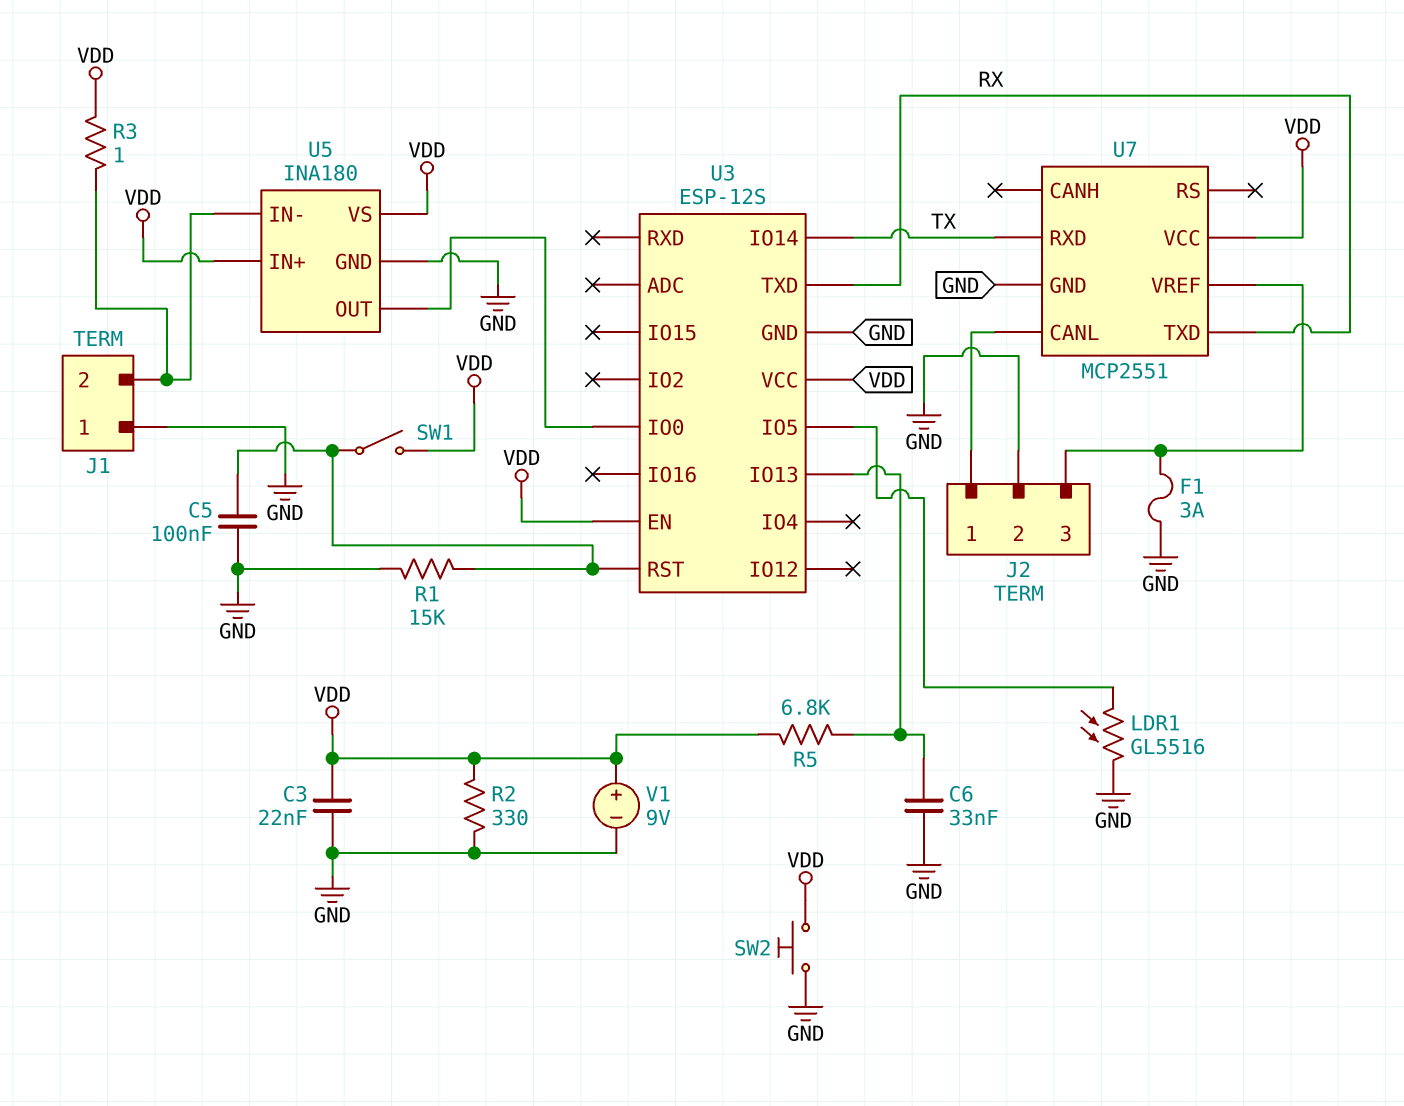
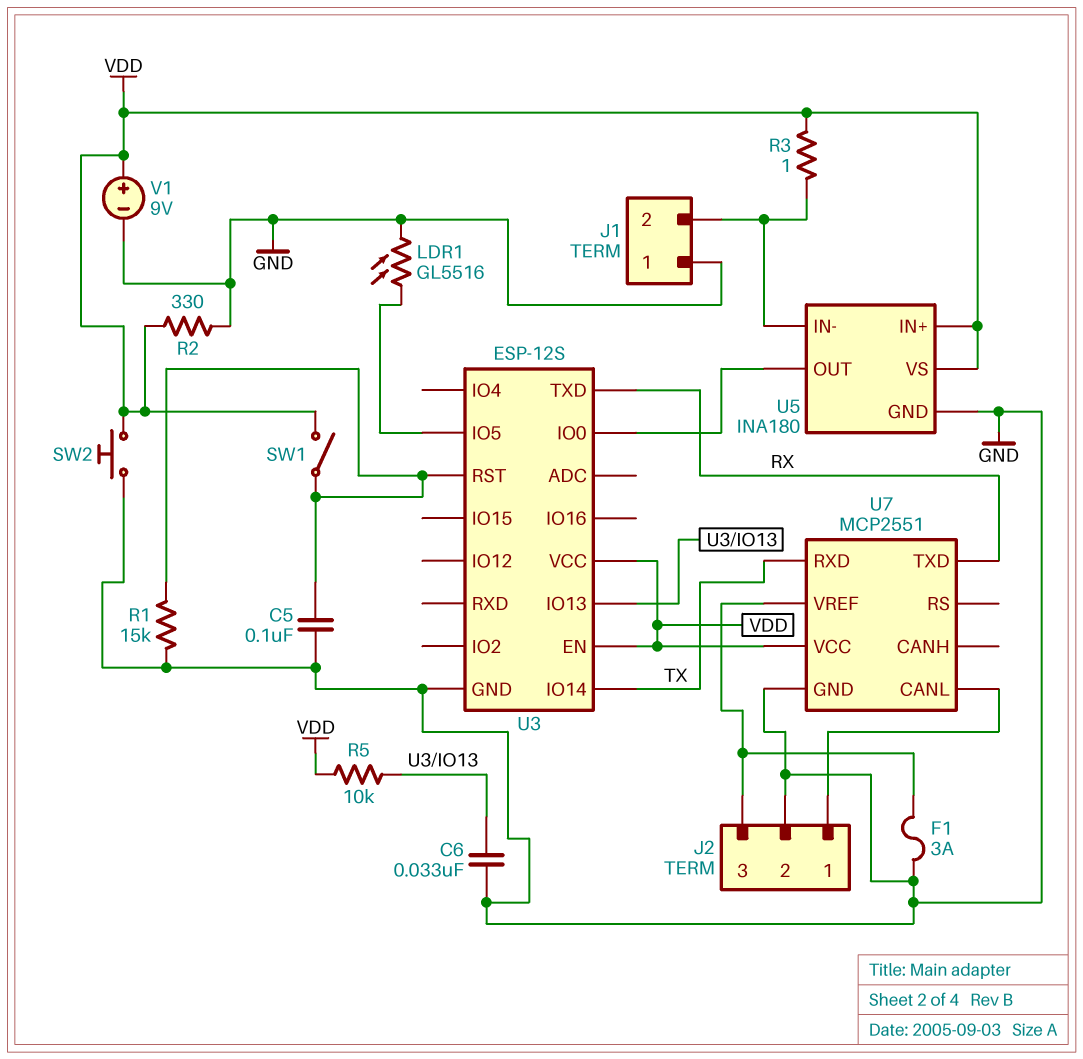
C3: 22nF (GND, VDD) -> none
R5: 6.8k (U3/IO13, VDD) -> 10k (U3/IO13, VDD)

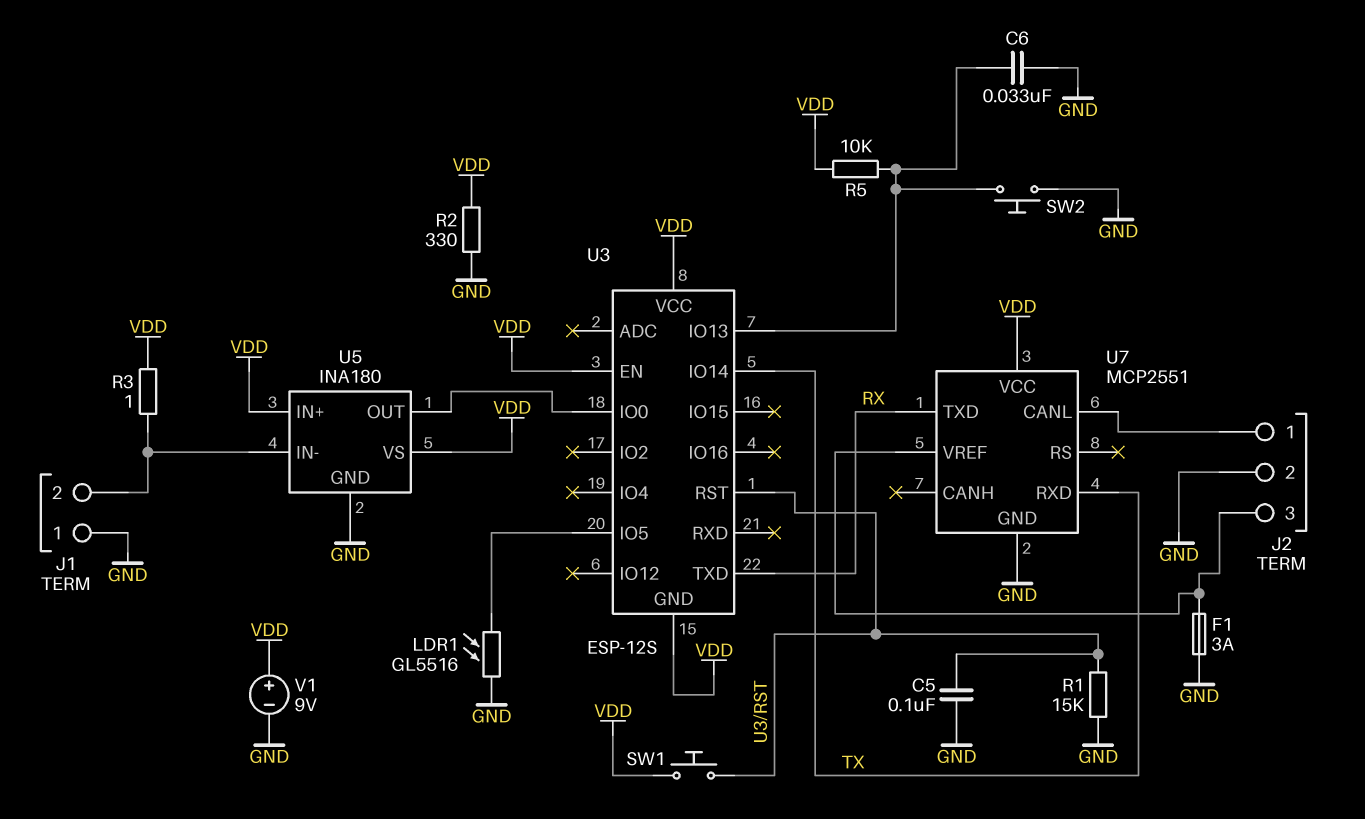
SW1: switch (U3/RST, VDD) -> button (U3/RST, VDD)
SW2: button (GND, VDD) -> button (GND, U3/IO13)
U3 pin GND: GND -> VDD

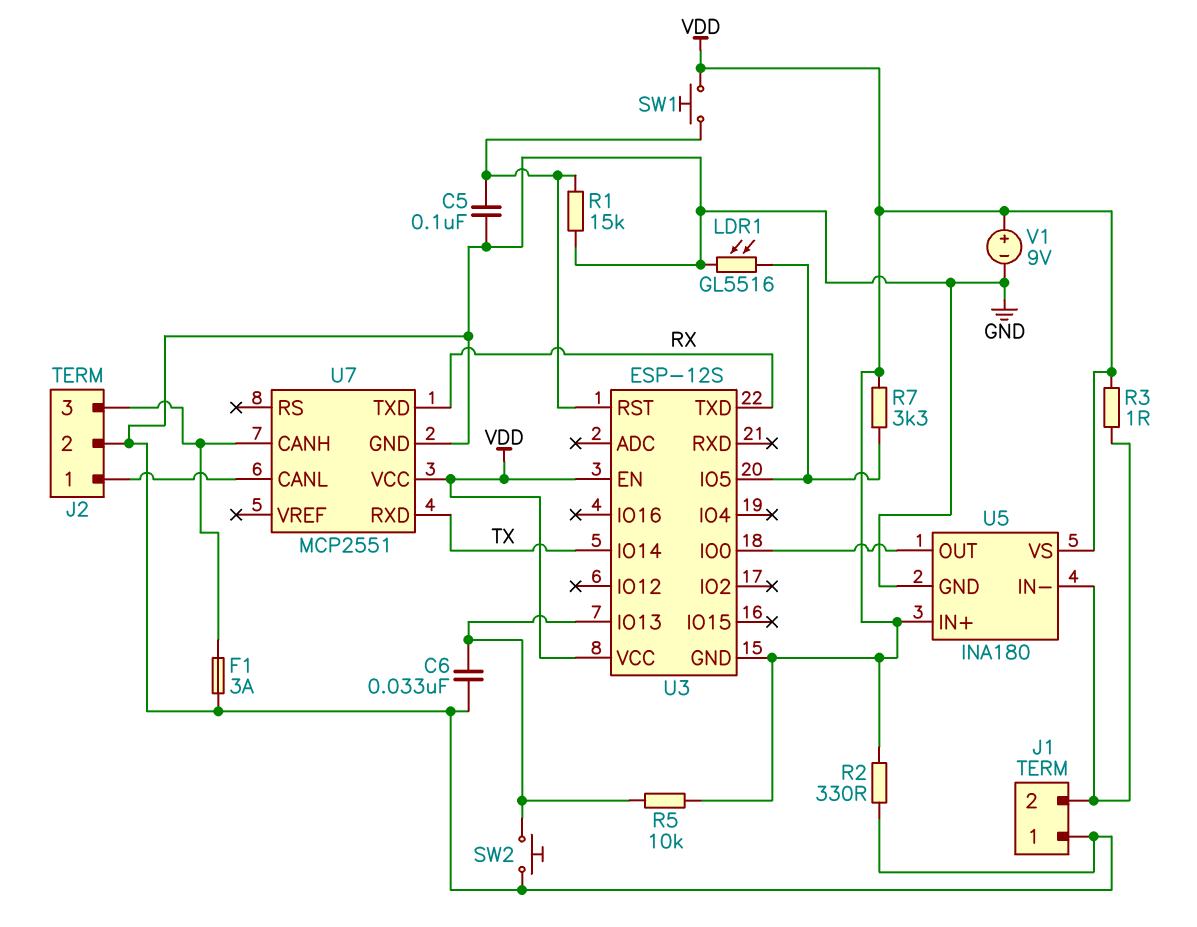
R7: none -> 3.3k (U3/IO5, VDD)
U7 pin CANH: none -> J2/3
U7 pin VREF: J2/3 -> none

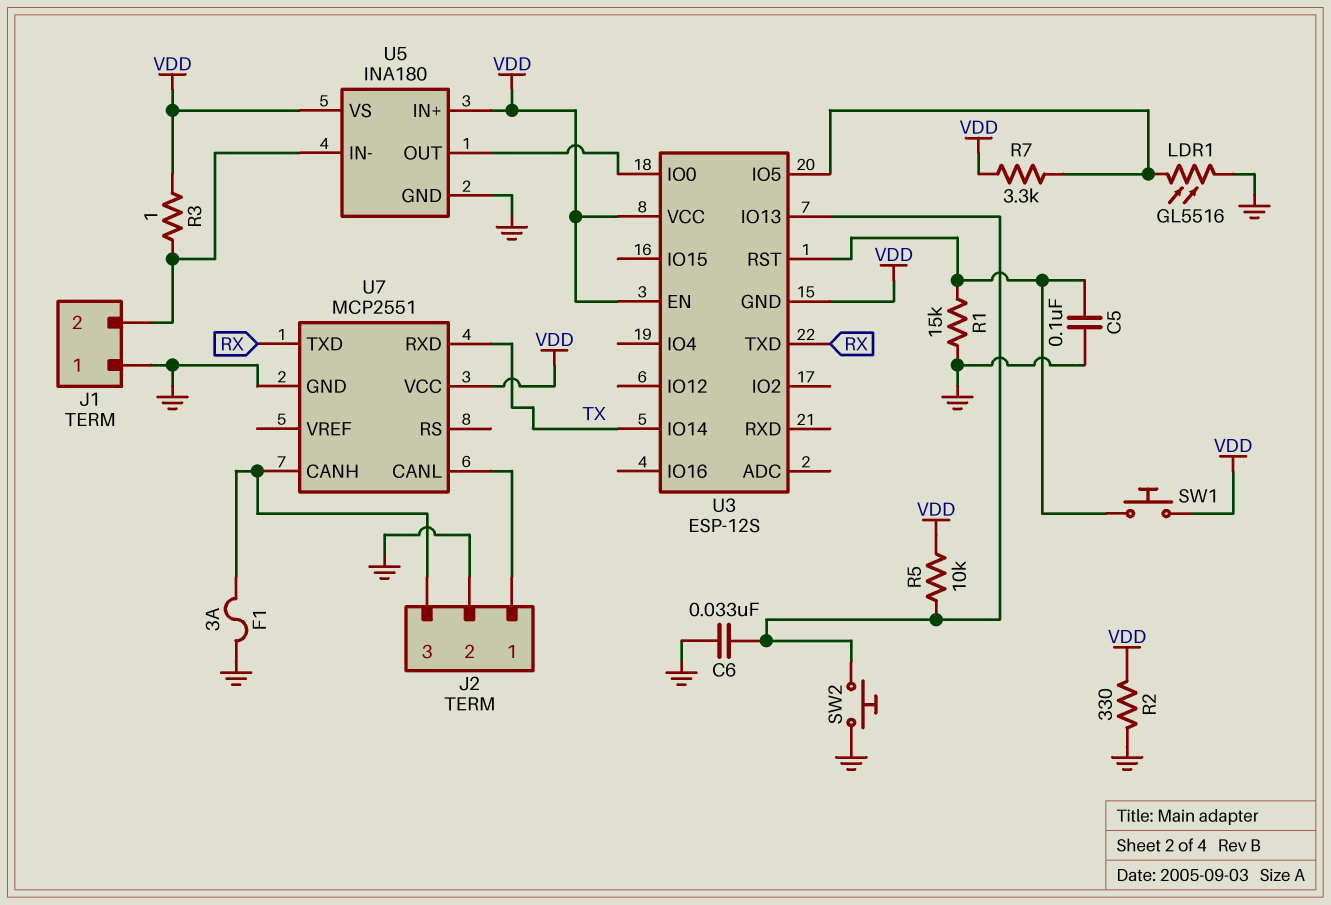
V1: 9V (plus VDD, minus GND) -> none

